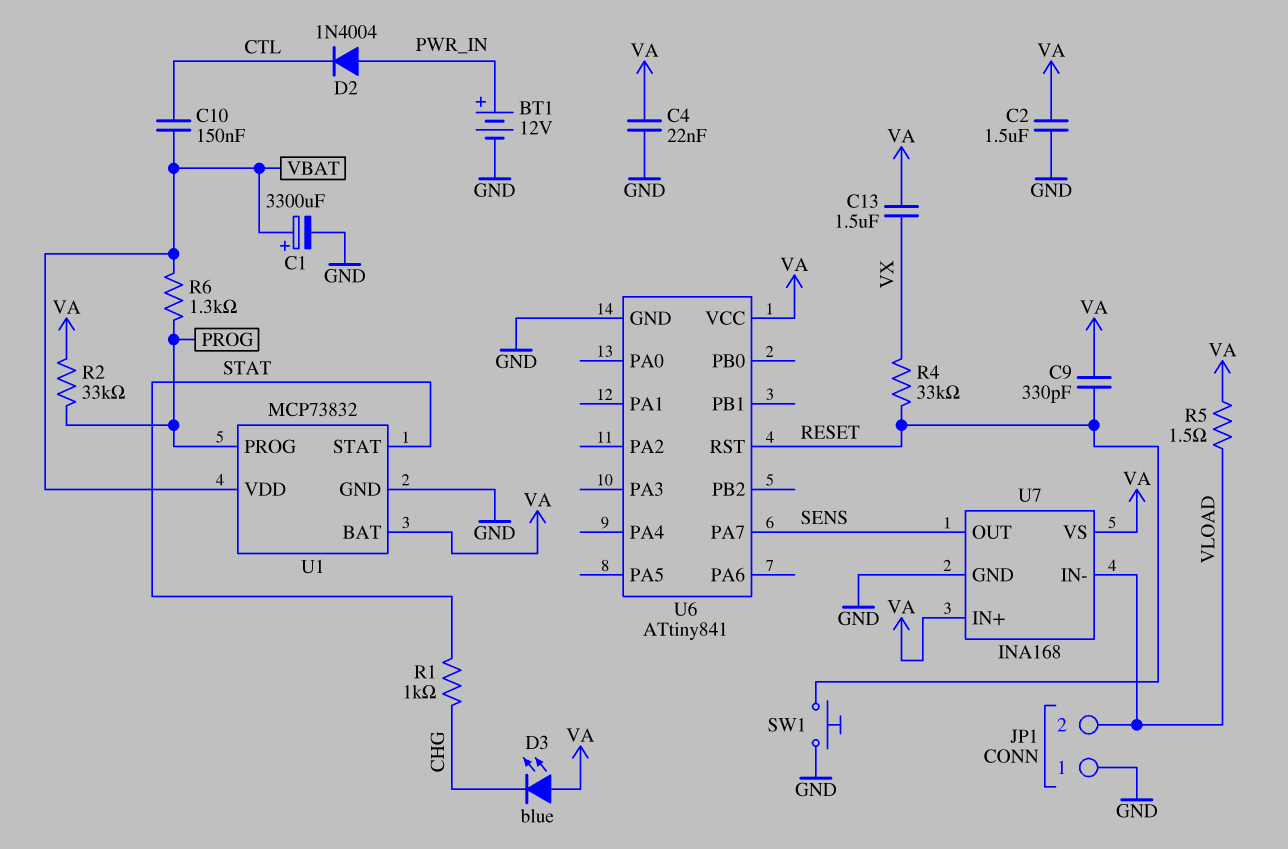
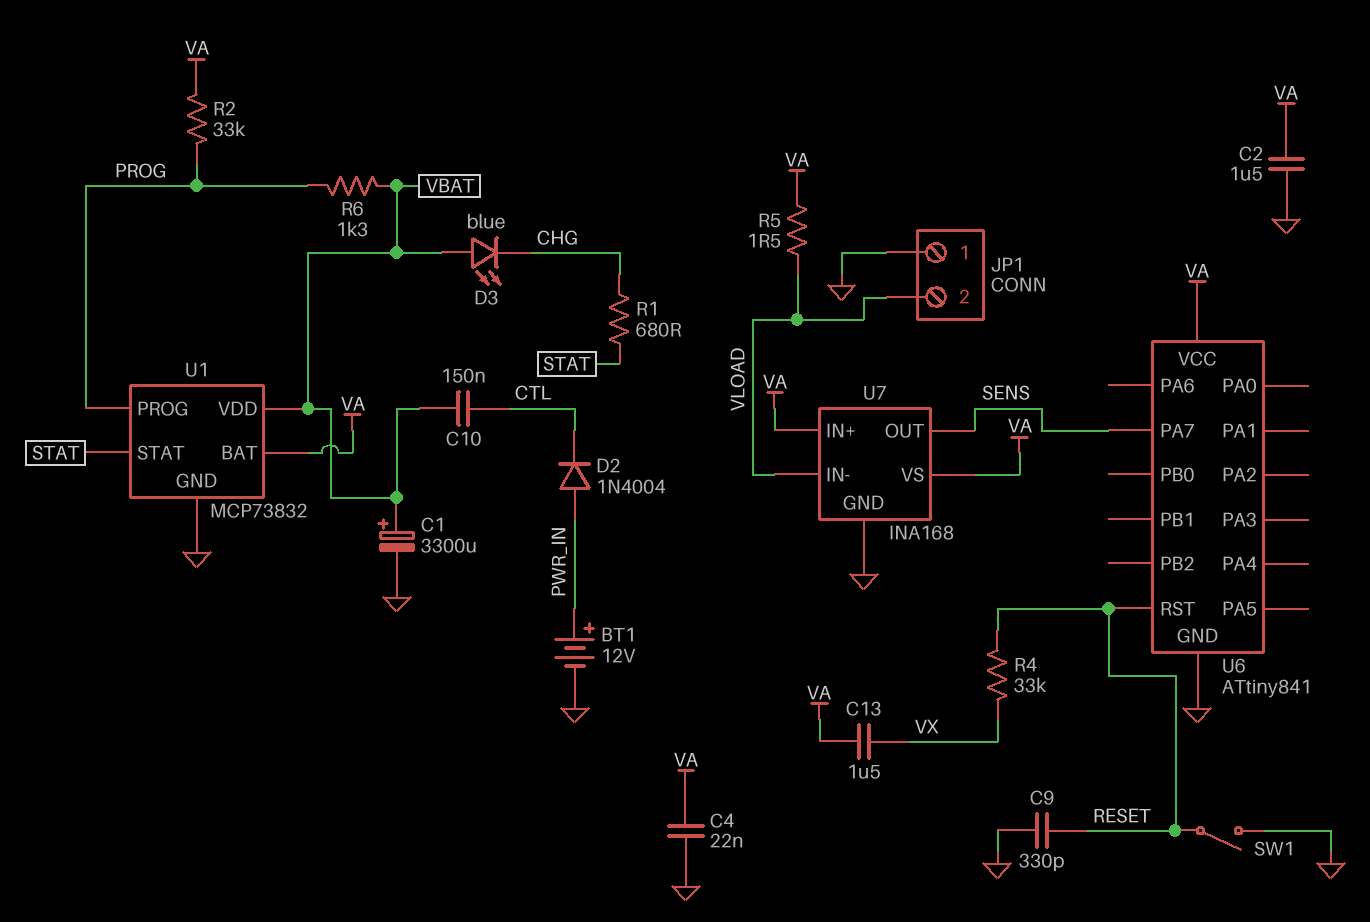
C9: 330pF (RESET, VA) -> 330pF (GND, RESET)
D3: LED blue (A VA, K CHG) -> LED blue (A VBAT, K CHG)
R1: 1k (CHG, STAT) -> 680 (CHG, STAT)
SW1: button (GND, RESET) -> switch (GND, RESET)

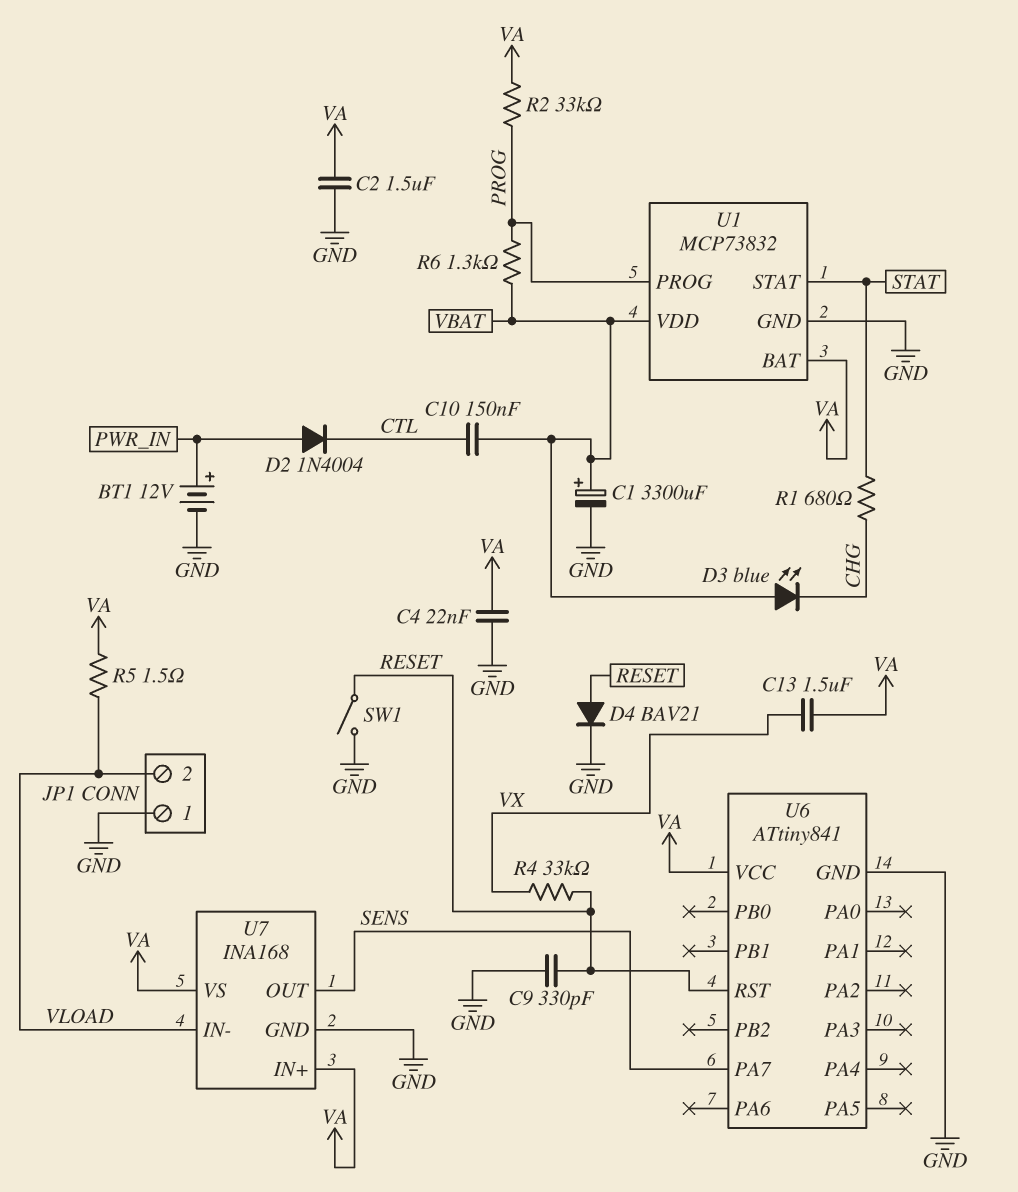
D4: none -> diode BAV21 (A RESET, K GND)

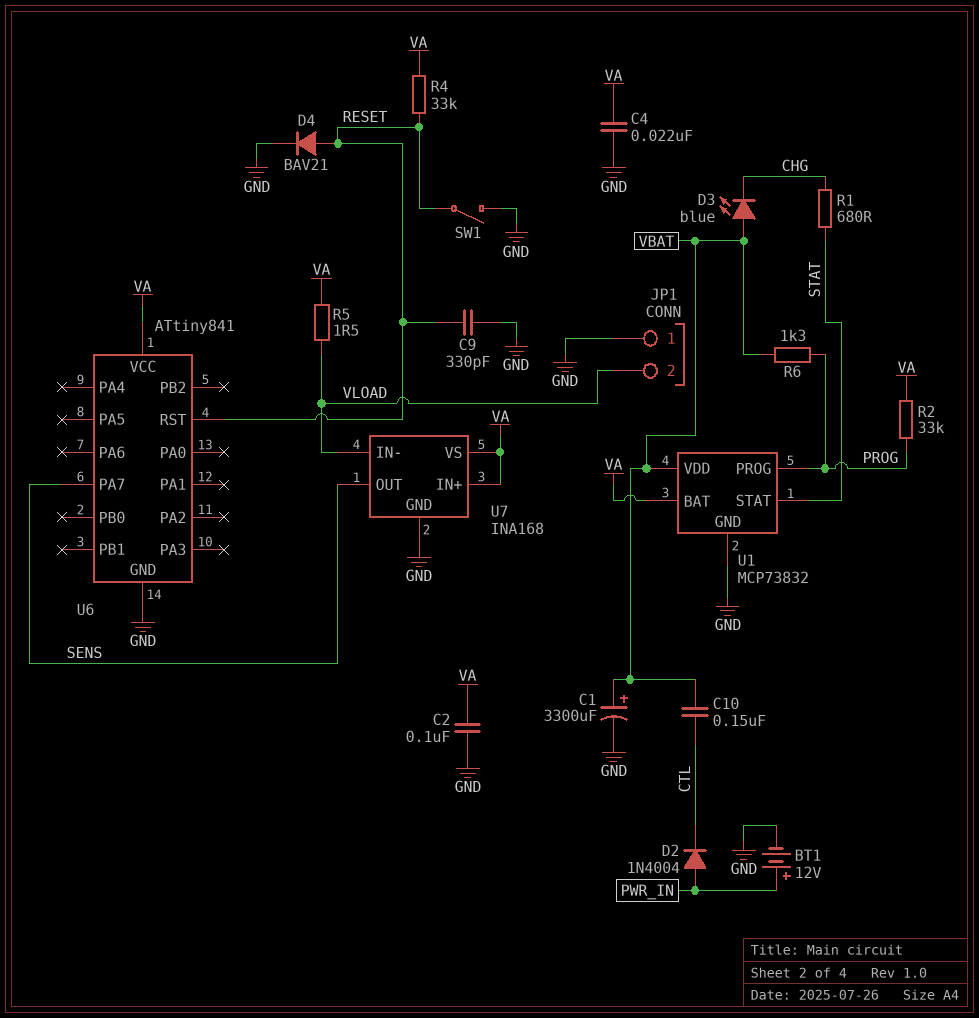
C2: 1.5uF (GND, VA) -> 100nF (GND, VA)
C13: 1.5uF (VA, VX) -> none
R4: 33k (RESET, VX) -> 33k (RESET, VA)

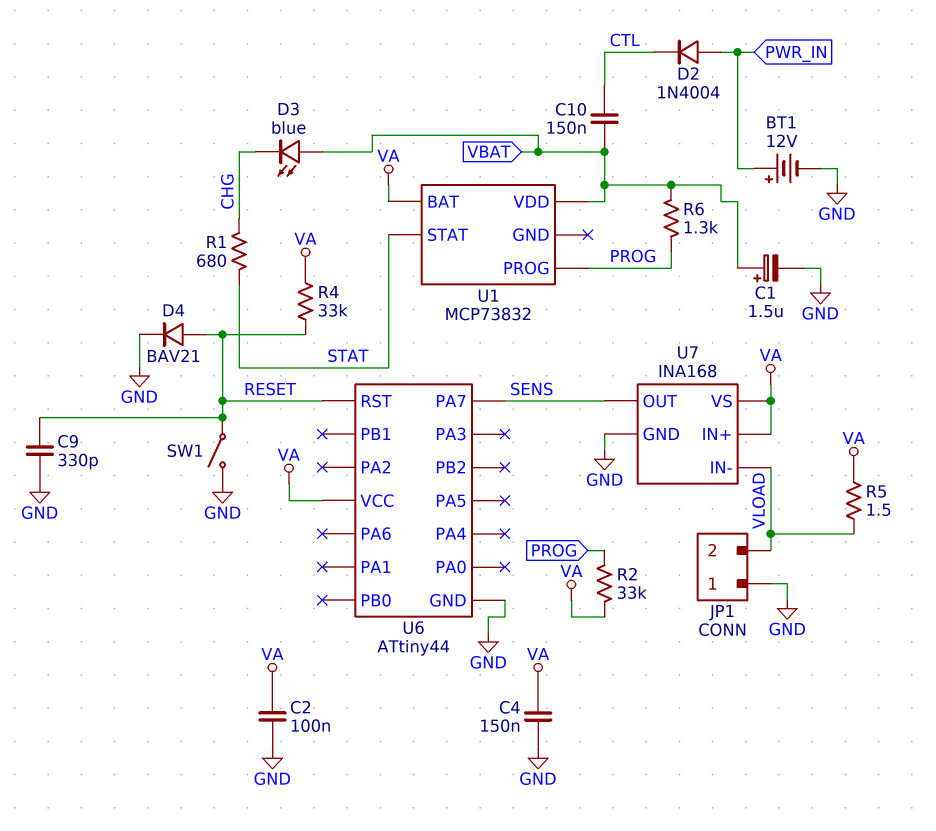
C1: 3300uF (plus VBAT, minus GND) -> 1.5uF (plus VBAT, minus GND)
C4: 22nF (GND, VA) -> 150nF (GND, VA)
U1 pin GND: GND -> none
U6: ATtiny841 -> ATtiny44

